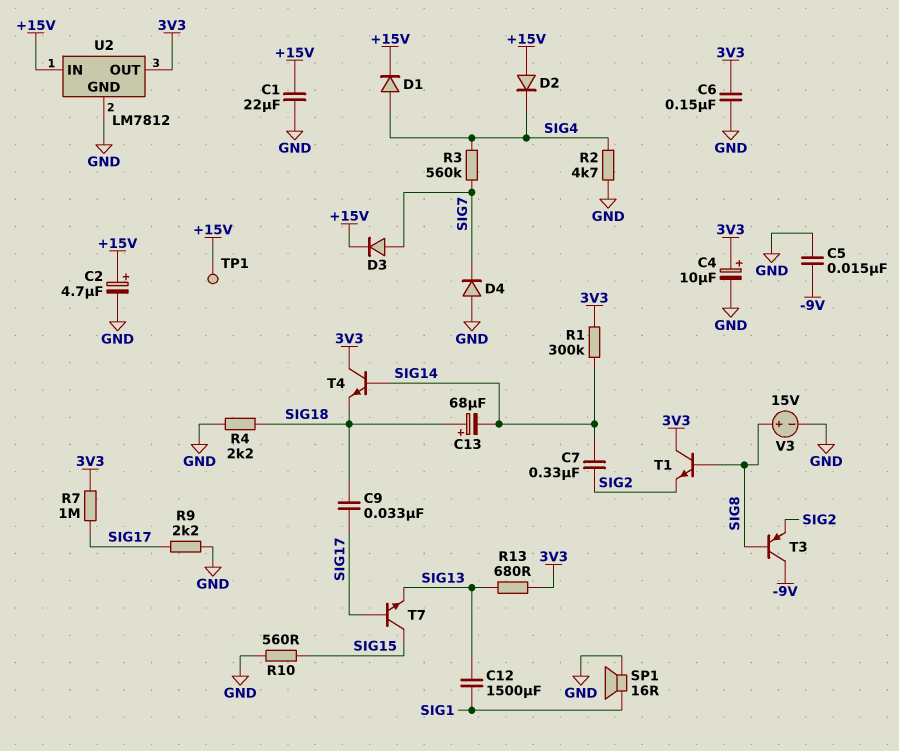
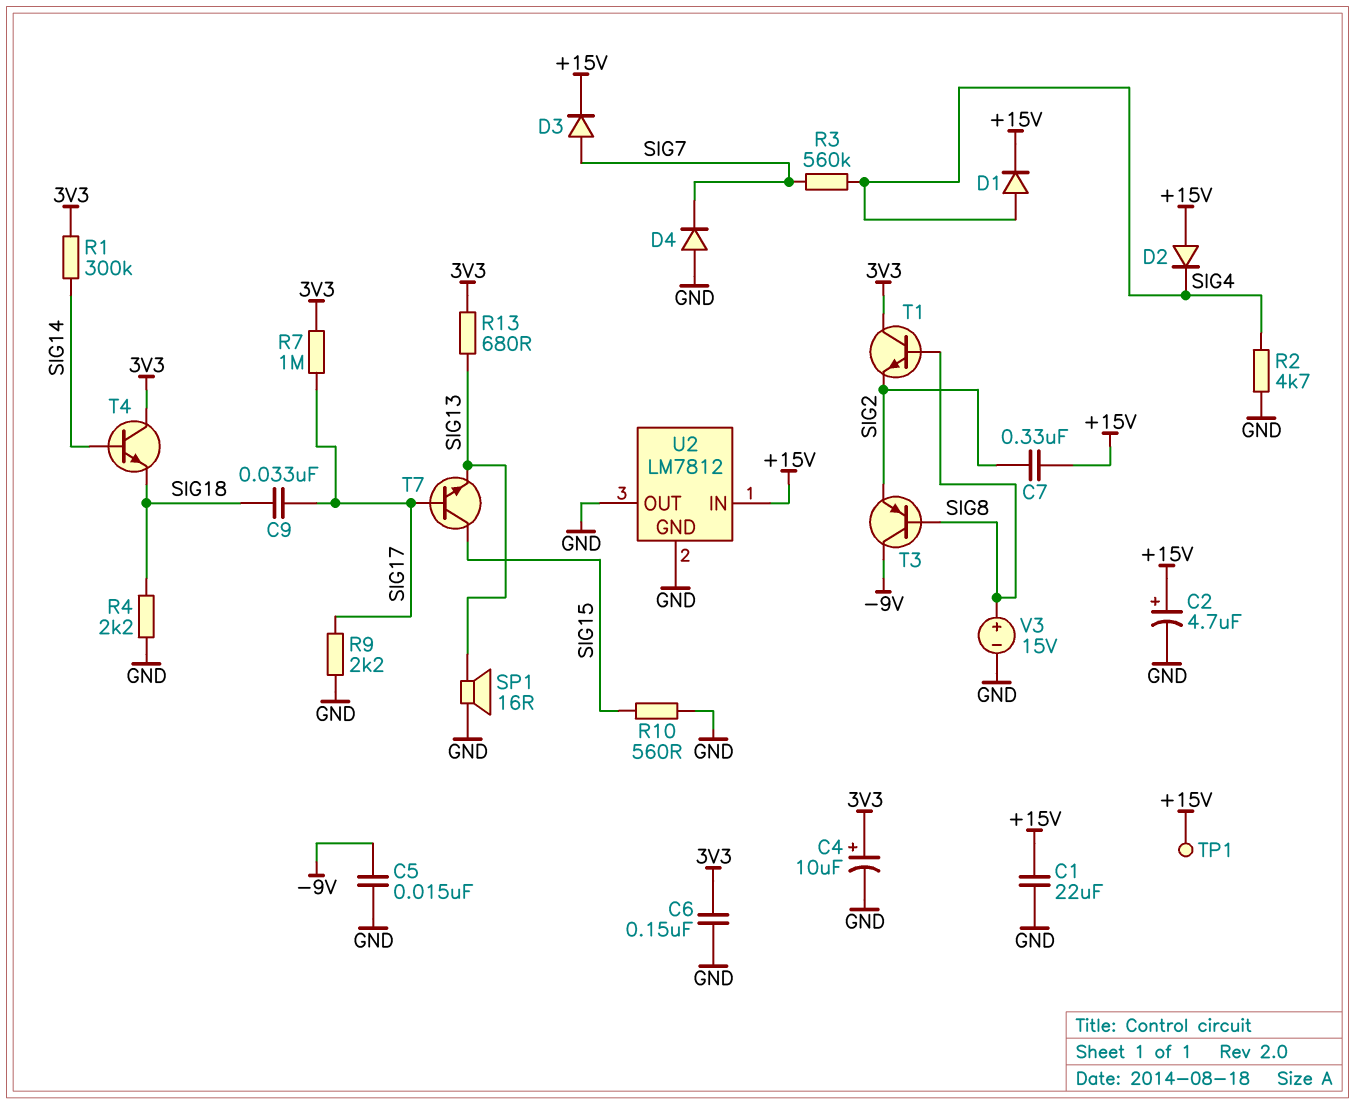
C7: 330nF (SIG2, SIG14) -> 330nF (+15V, SIG2)
C12: 1500uF (SIG1, SIG13) -> none
C13: 68uF (plus SIG18, minus SIG14) -> none
SP1: speaker 16R (GND, SIG1) -> speaker 16R (GND, SIG13)
U2 pin OUT: 3V3 -> GND

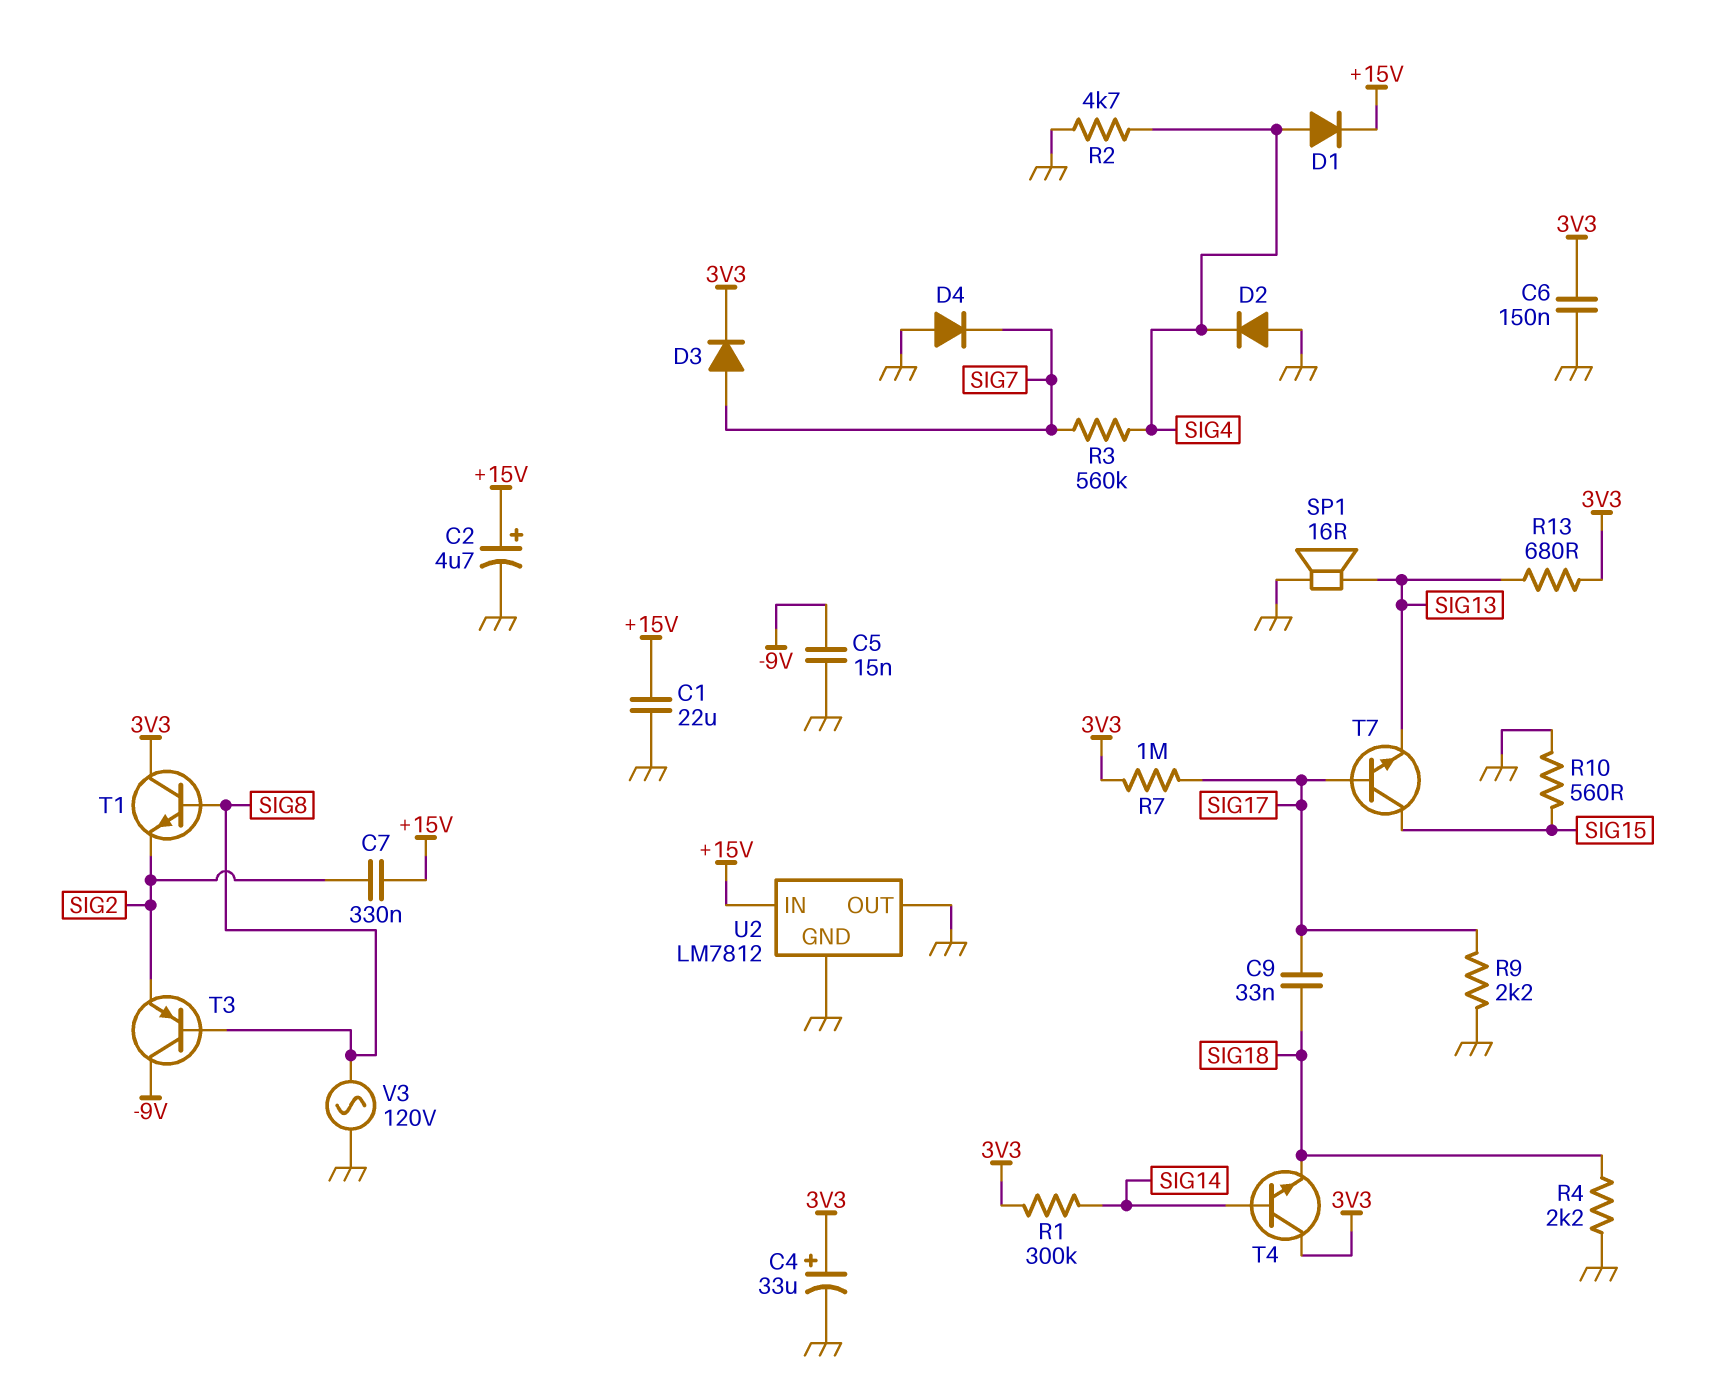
C4: 10uF (plus 3V3, minus GND) -> 33uF (plus 3V3, minus GND)
D2: diode (A +15V, K SIG4) -> diode (A GND, K SIG4)
D3: diode (A SIG7, K +15V) -> diode (A SIG7, K 3V3)
TP1: test point (+15V) -> none
V3: 15V (plus SIG8, minus GND) -> AC 120V (GND, SIG8)

